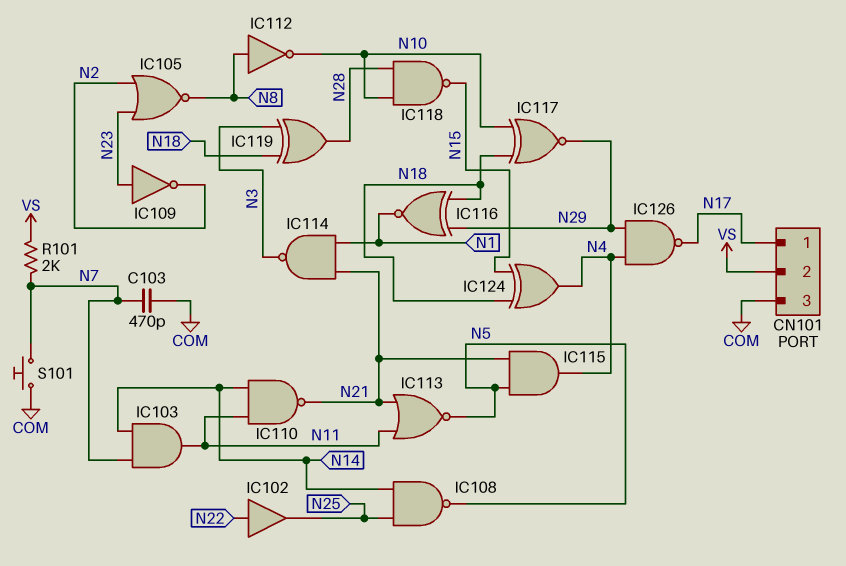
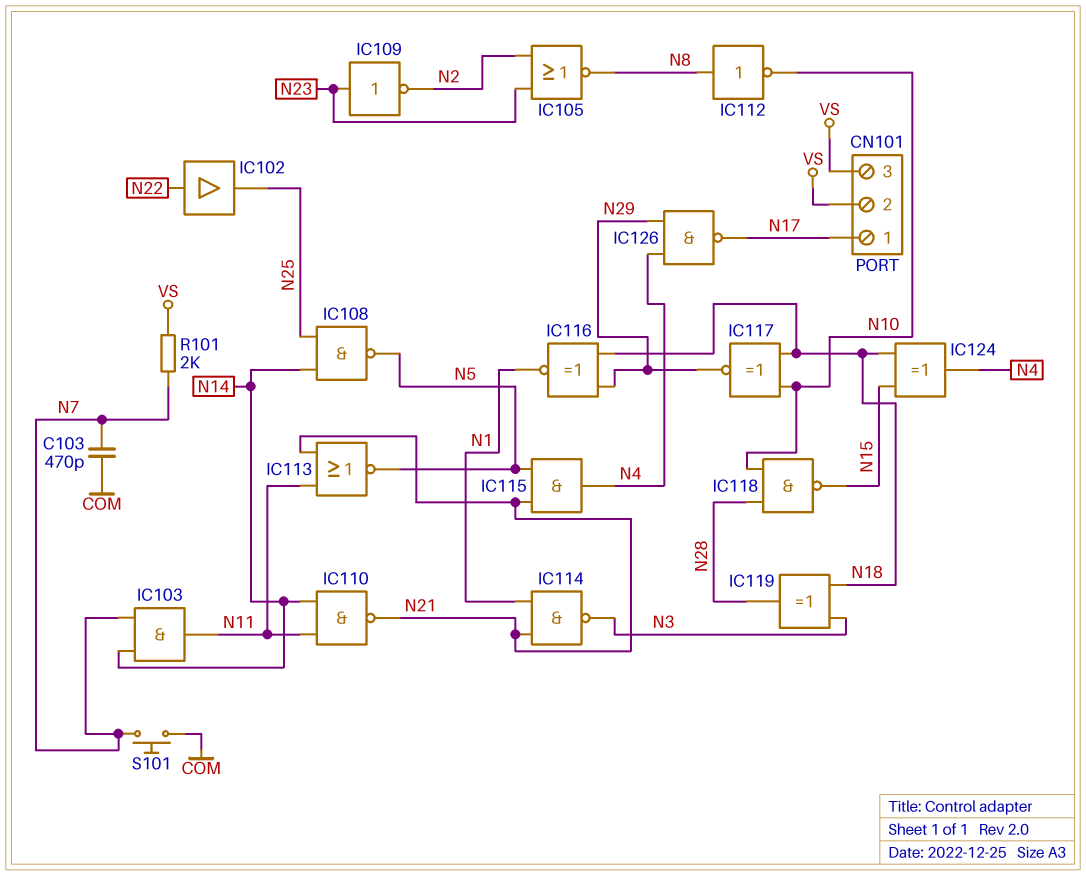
CN101 pin 3: COM -> VS

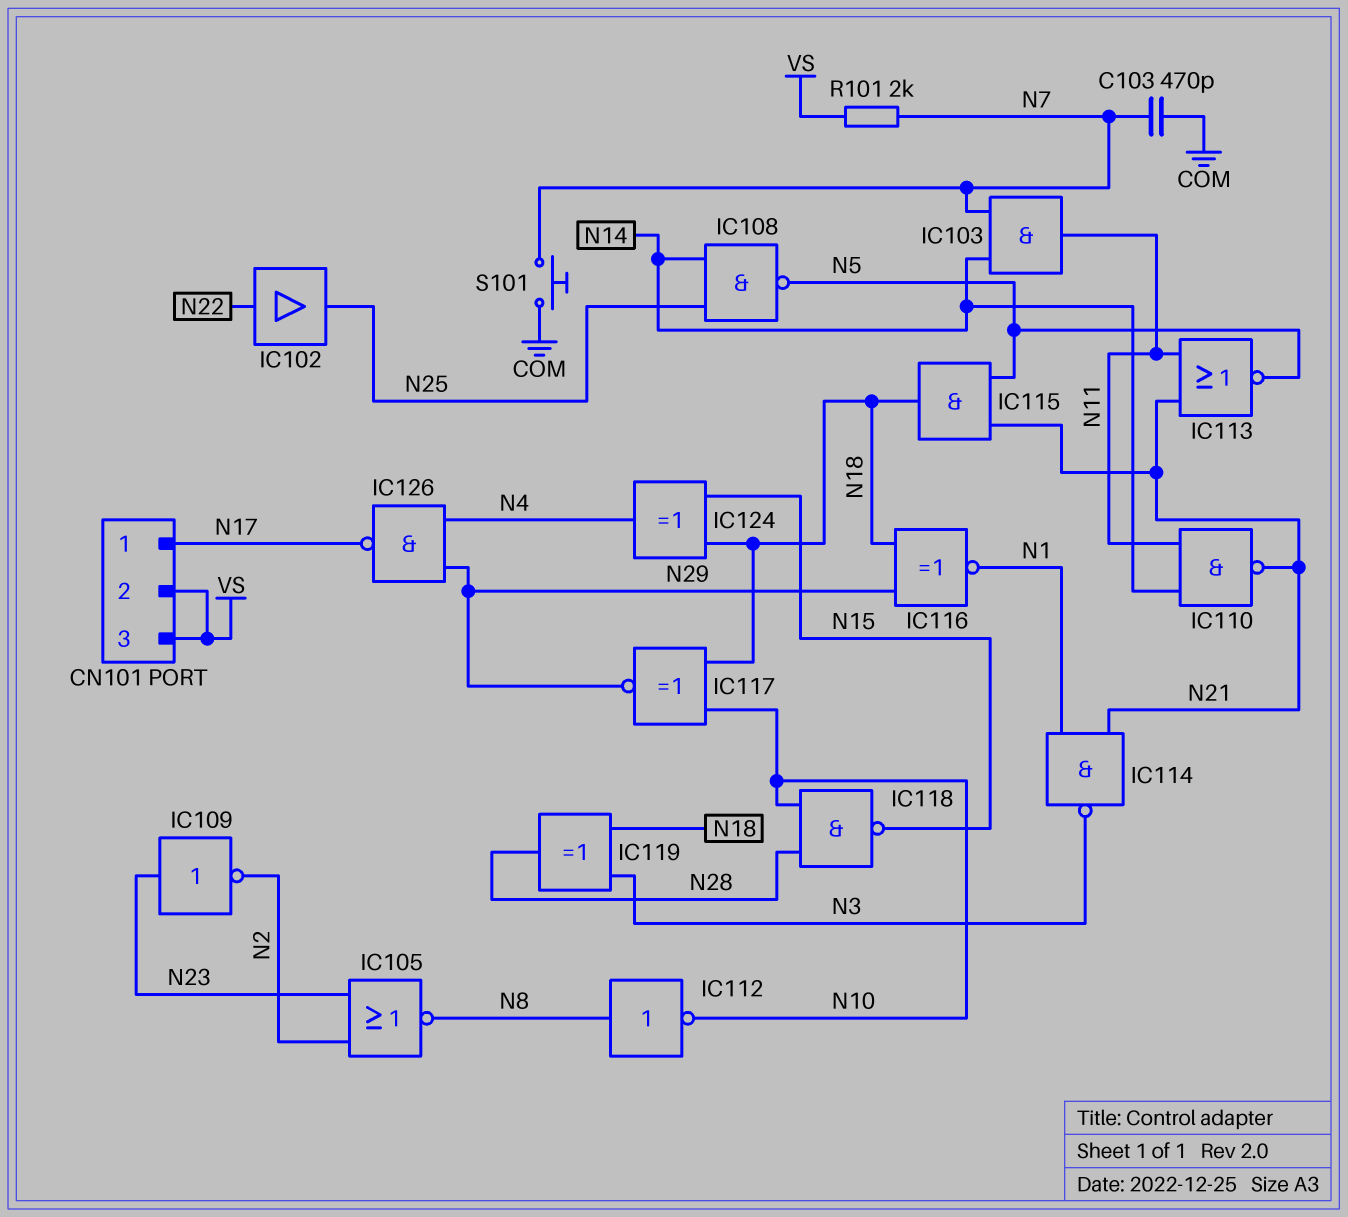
IC115: AND (in N5, in N21, out N4) -> AND (in N5, in N21, out N18)

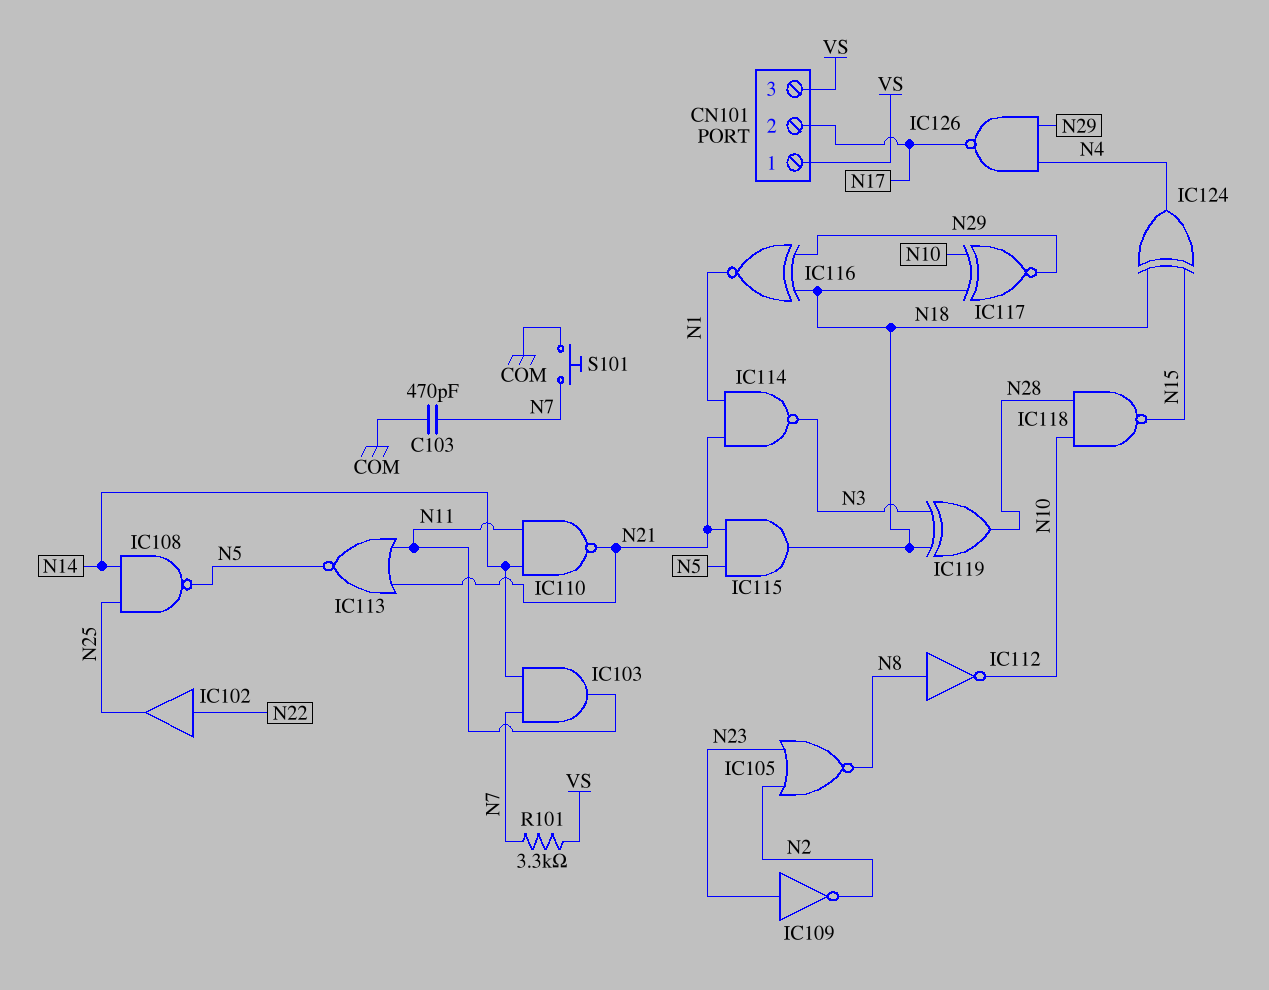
CN101 pin 1: N17 -> VS
CN101 pin 2: VS -> N17
R101: 2k (N7, VS) -> 3.3k (N7, VS)

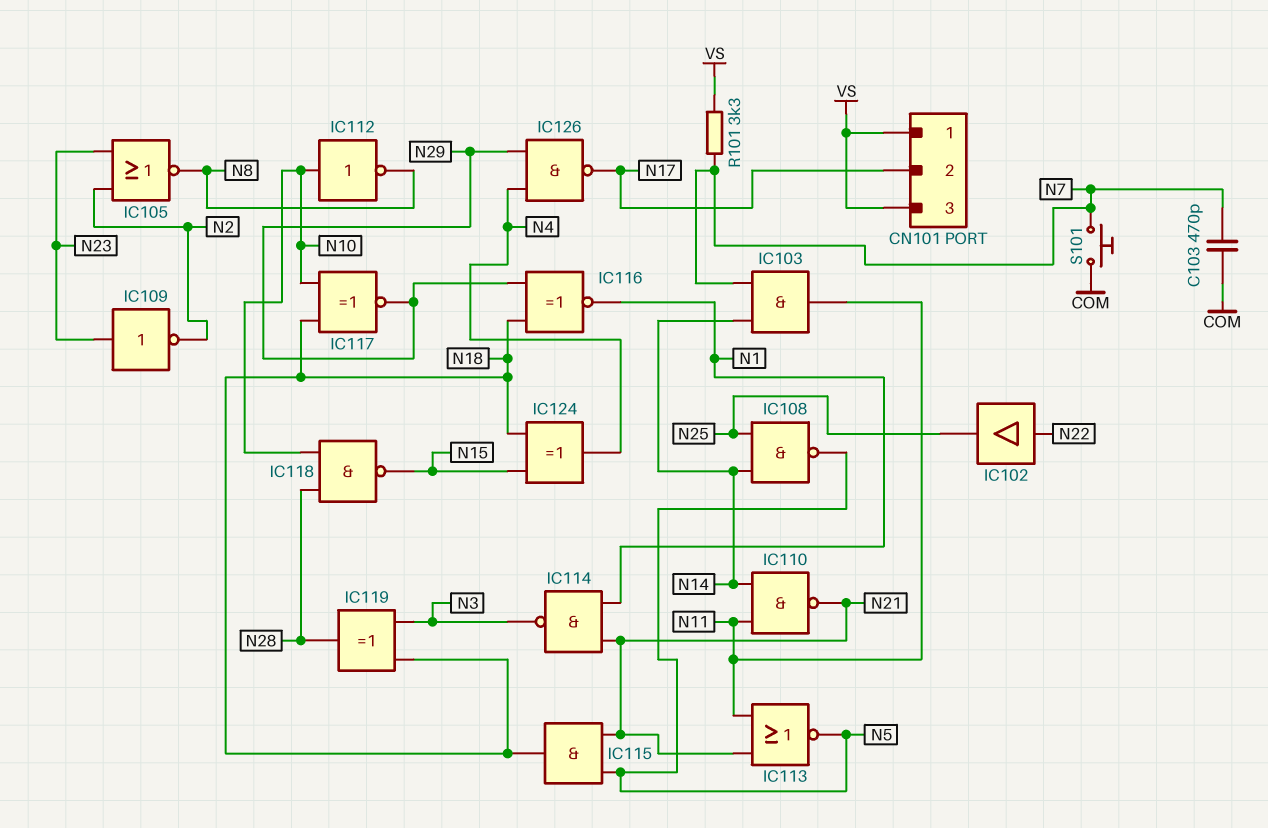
IC112: NOT (in N8, out N10) -> NOT (in N10, out N8)

